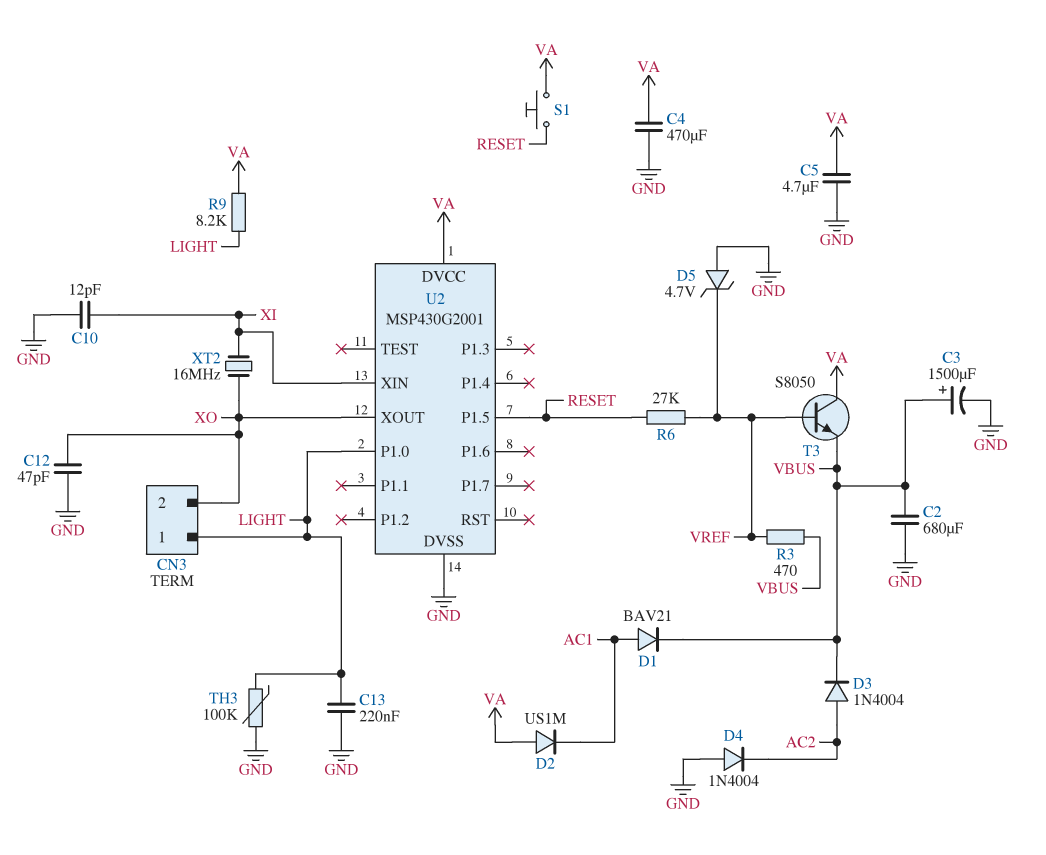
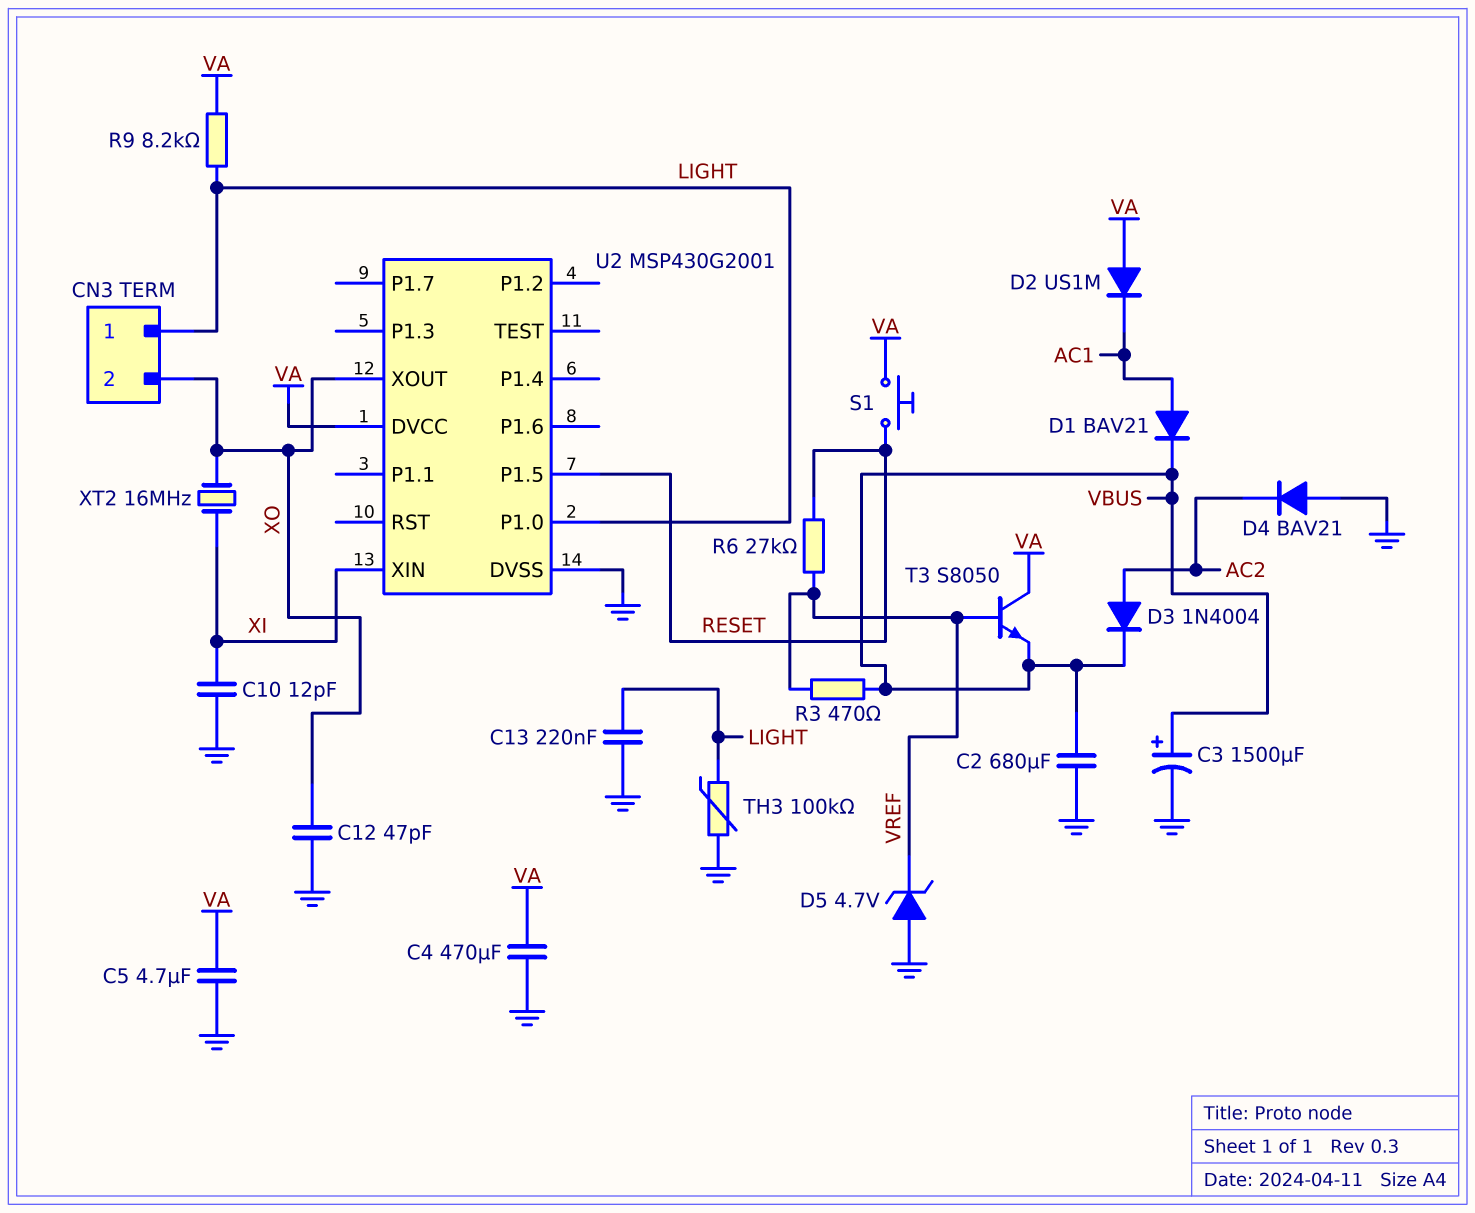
D4: diode 1N4004 (A GND, K AC2) -> diode BAV21 (A GND, K AC2)

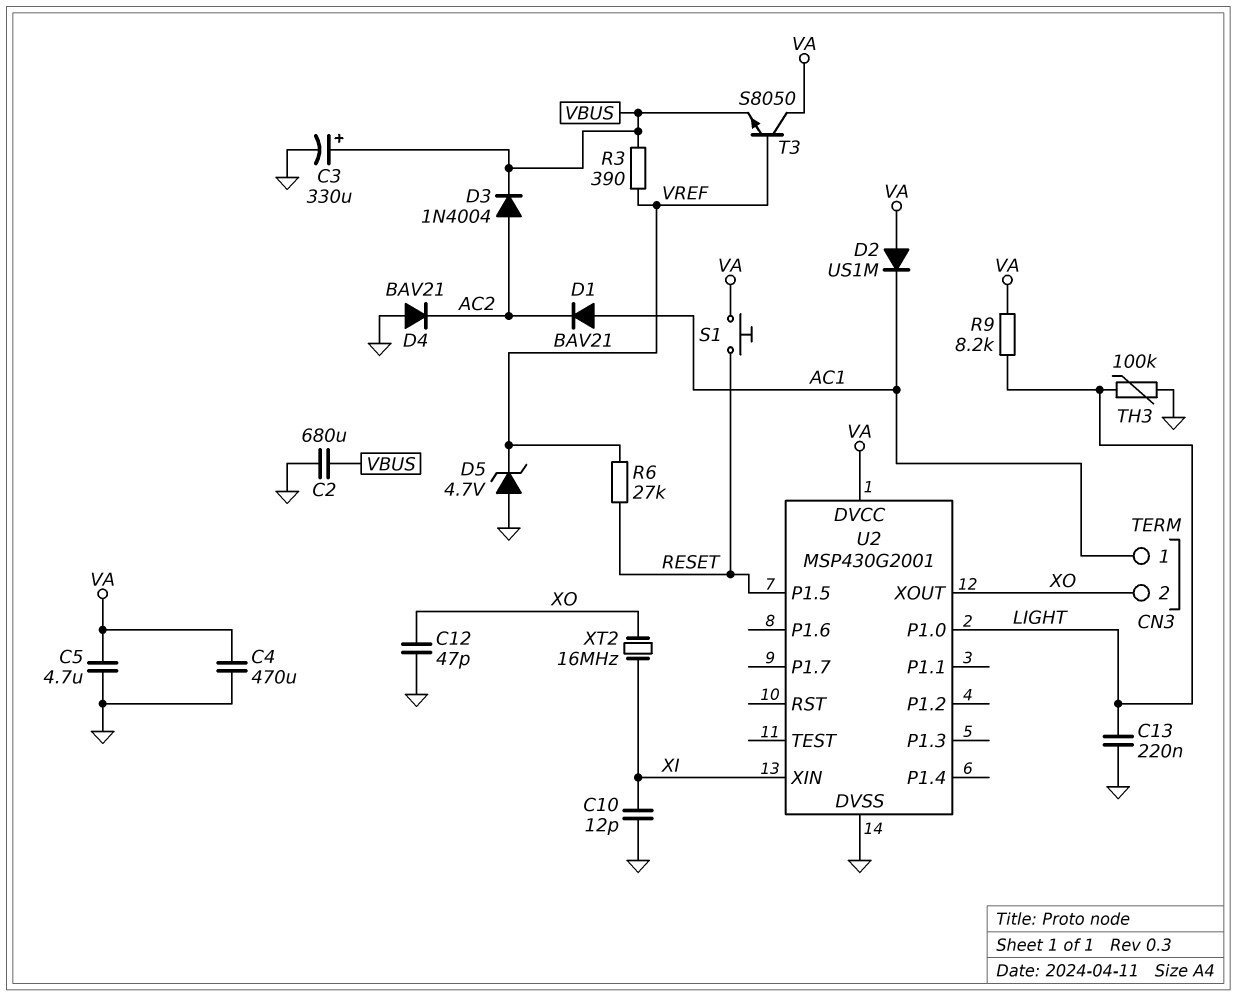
C3: 1500uF (plus VBUS, minus GND) -> 330uF (plus VBUS, minus GND)
CN3 pin 1: LIGHT -> AC1
D1: diode BAV21 (A AC1, K VBUS) -> diode BAV21 (A AC1, K AC2)
R3: 470 (VBUS, VREF) -> 390 (VBUS, VREF)

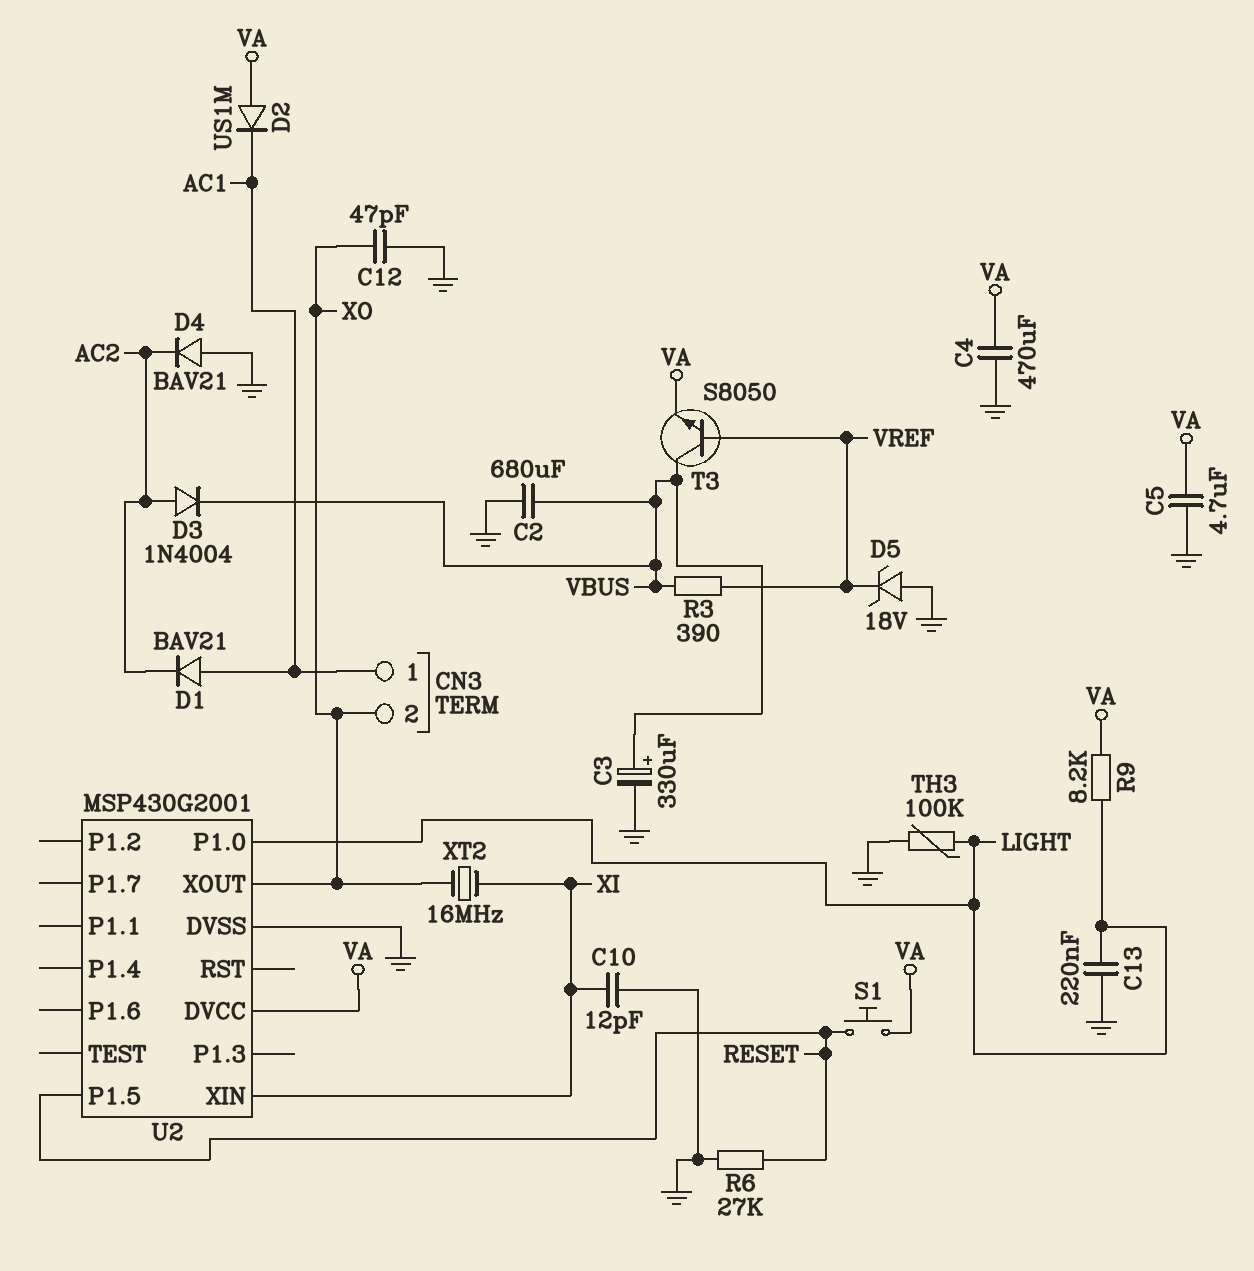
D5: zener 4.7V (A GND, K VREF) -> zener 18V (A GND, K VREF)
R6: 27k (RESET, VREF) -> 27k (GND, RESET)
T3: NPN S8050 (B VREF, C VA, E VBUS) -> NPN S8050 (B VREF, C VBUS, E VA)

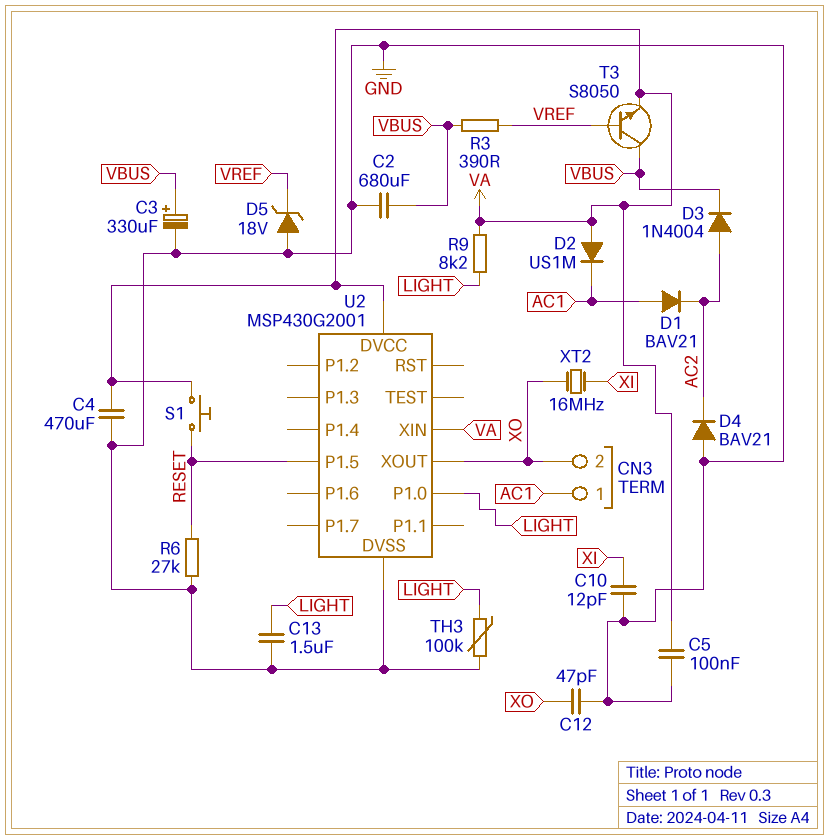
C5: 4.7uF (GND, VA) -> 100nF (GND, VA)
C13: 220nF (GND, LIGHT) -> 1.5uF (GND, LIGHT)
U2 pin XIN: XI -> VA

